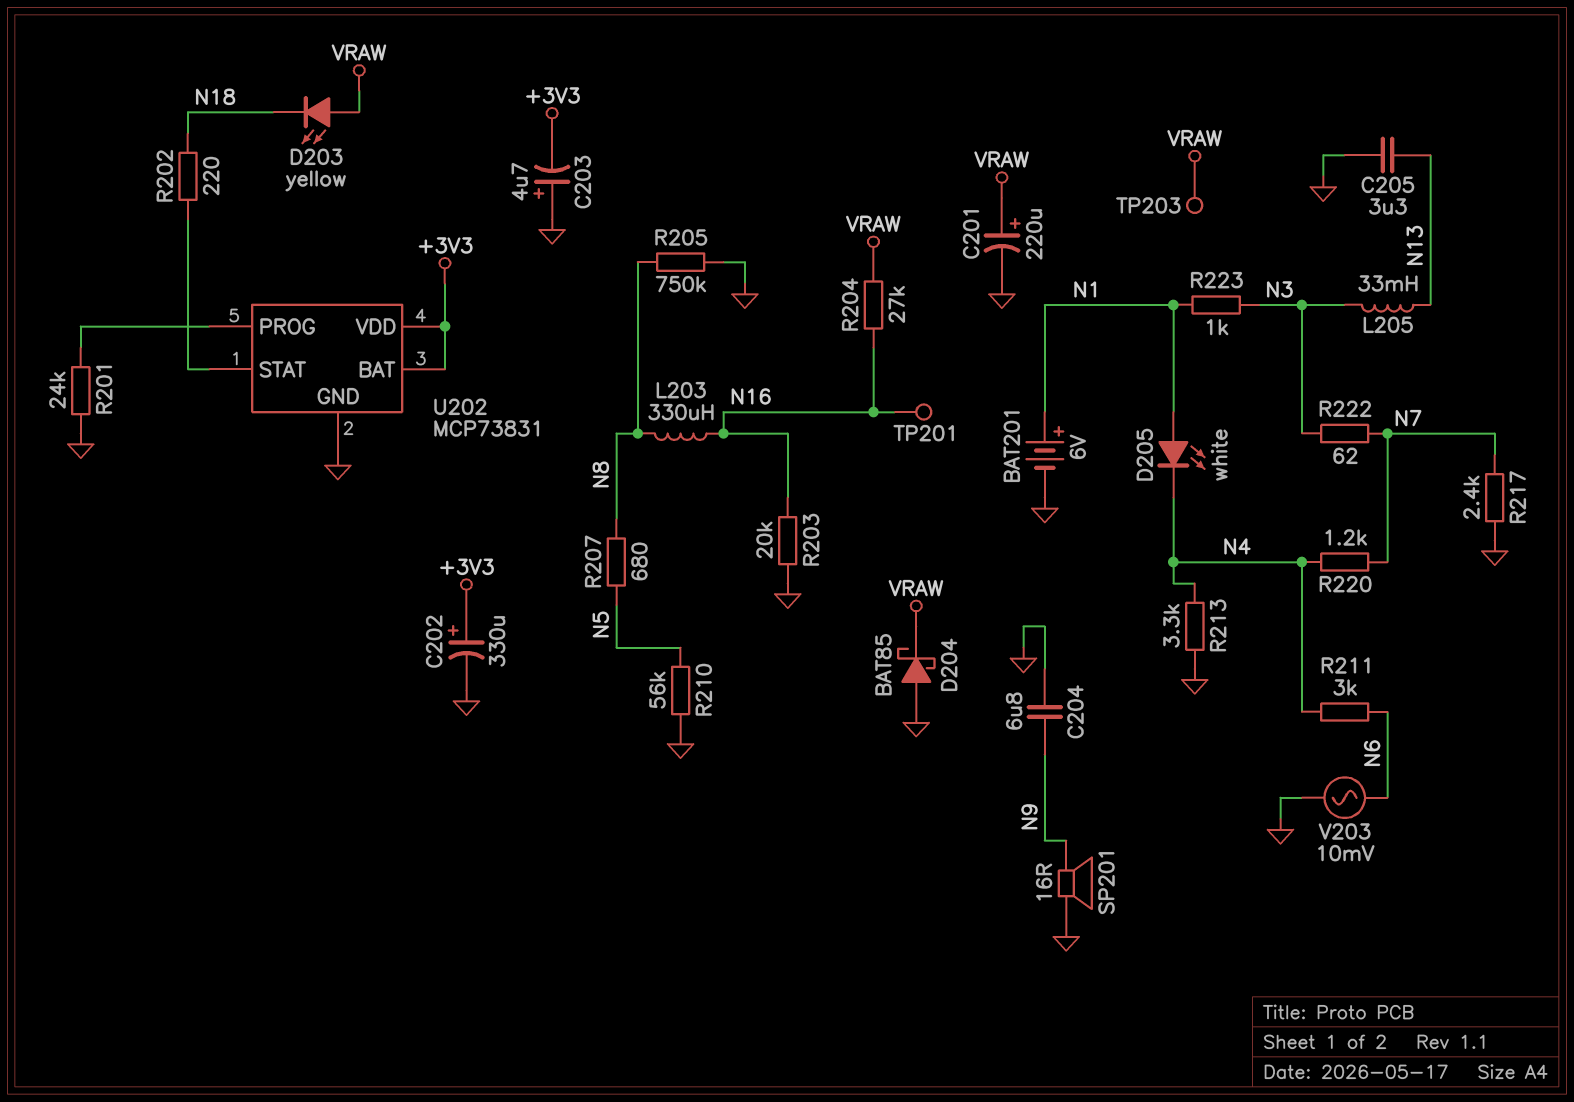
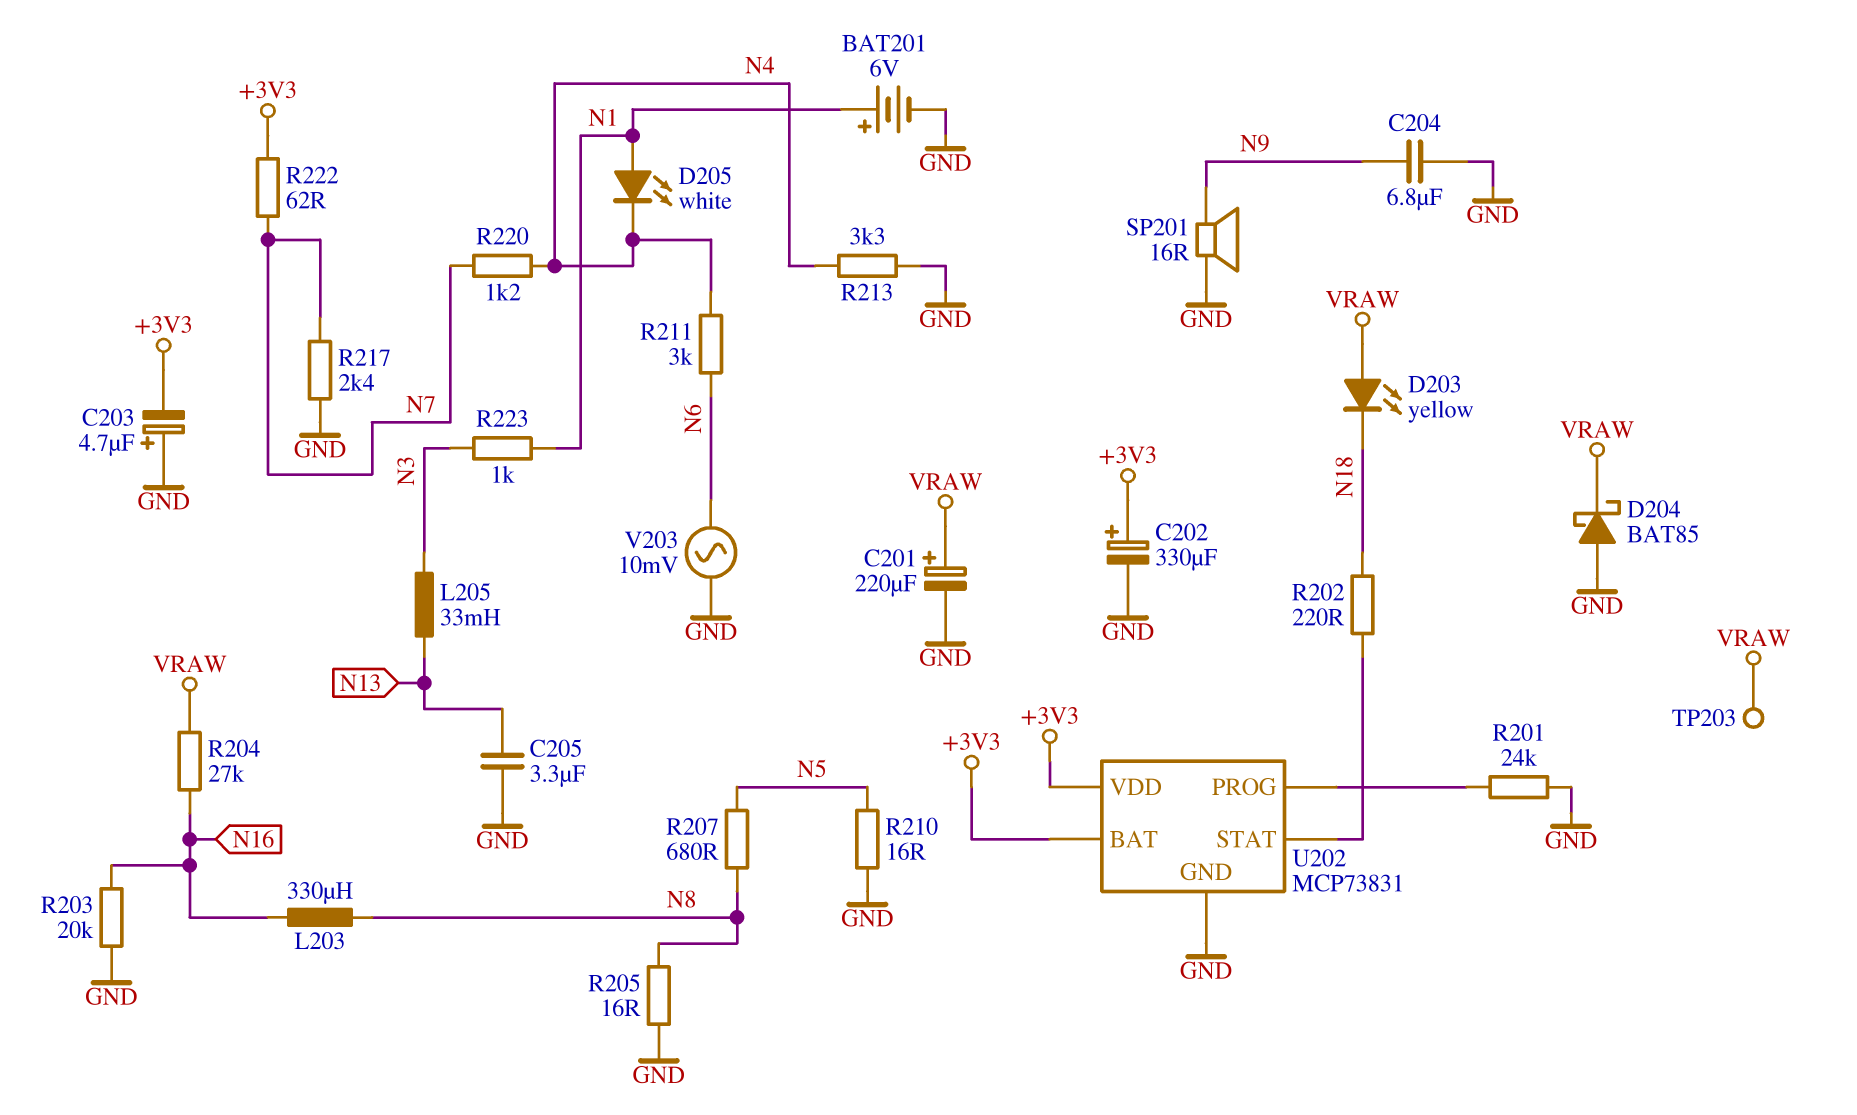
R205: 750k (GND, N8) -> 16 (GND, N8)
R210: 56k (GND, N5) -> 16 (GND, N5)
R222: 62 (N3, N7) -> 62 (+3V3, N7)
TP201: test point (N16) -> none

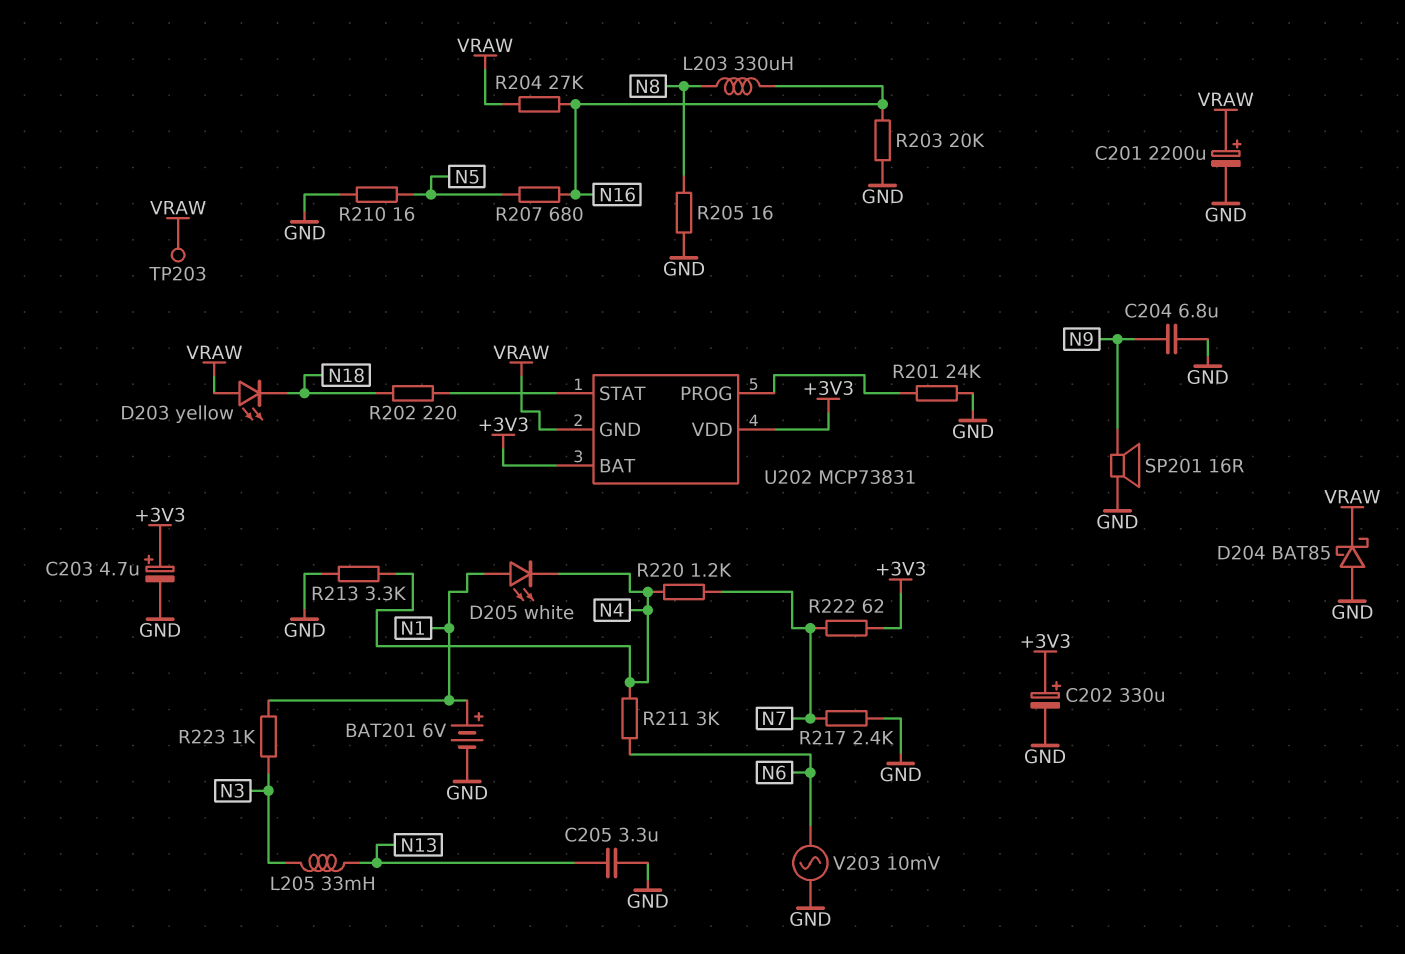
C201: 220uF (plus VRAW, minus GND) -> 2200uF (plus VRAW, minus GND)
C203: 4.7uF (plus GND, minus +3V3) -> 4.7uF (plus +3V3, minus GND)
R207: 680 (N5, N8) -> 680 (N5, N16)
U202 pin GND: GND -> VRAW

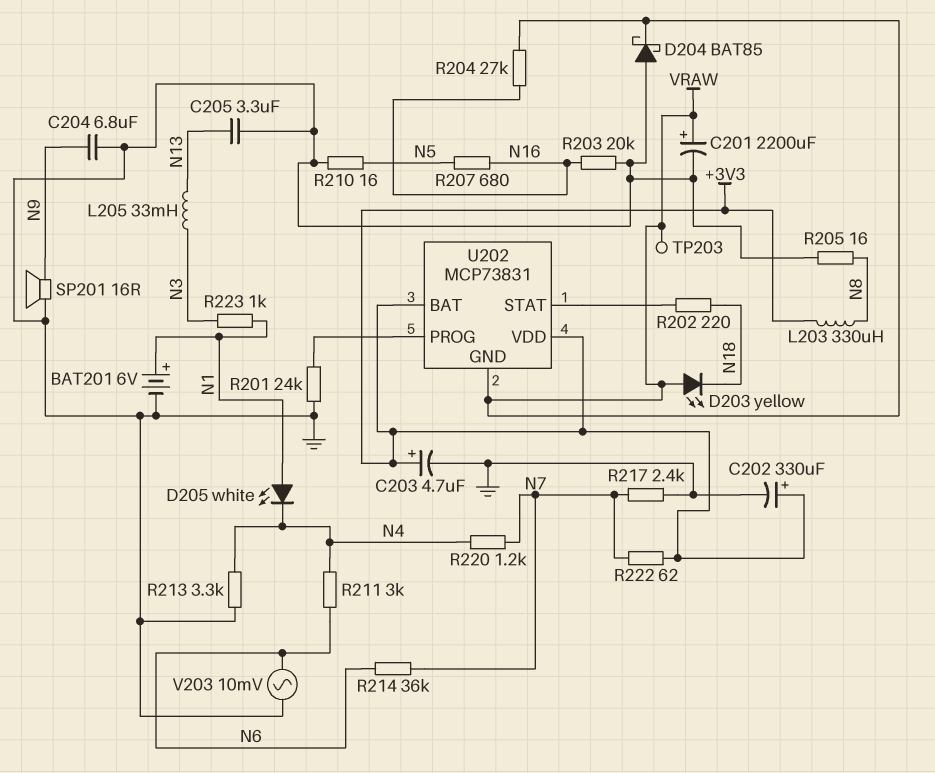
L203: 330uH (N8, N16) -> 330uH (+3V3, N8)
R214: none -> 36k (N6, N7)

